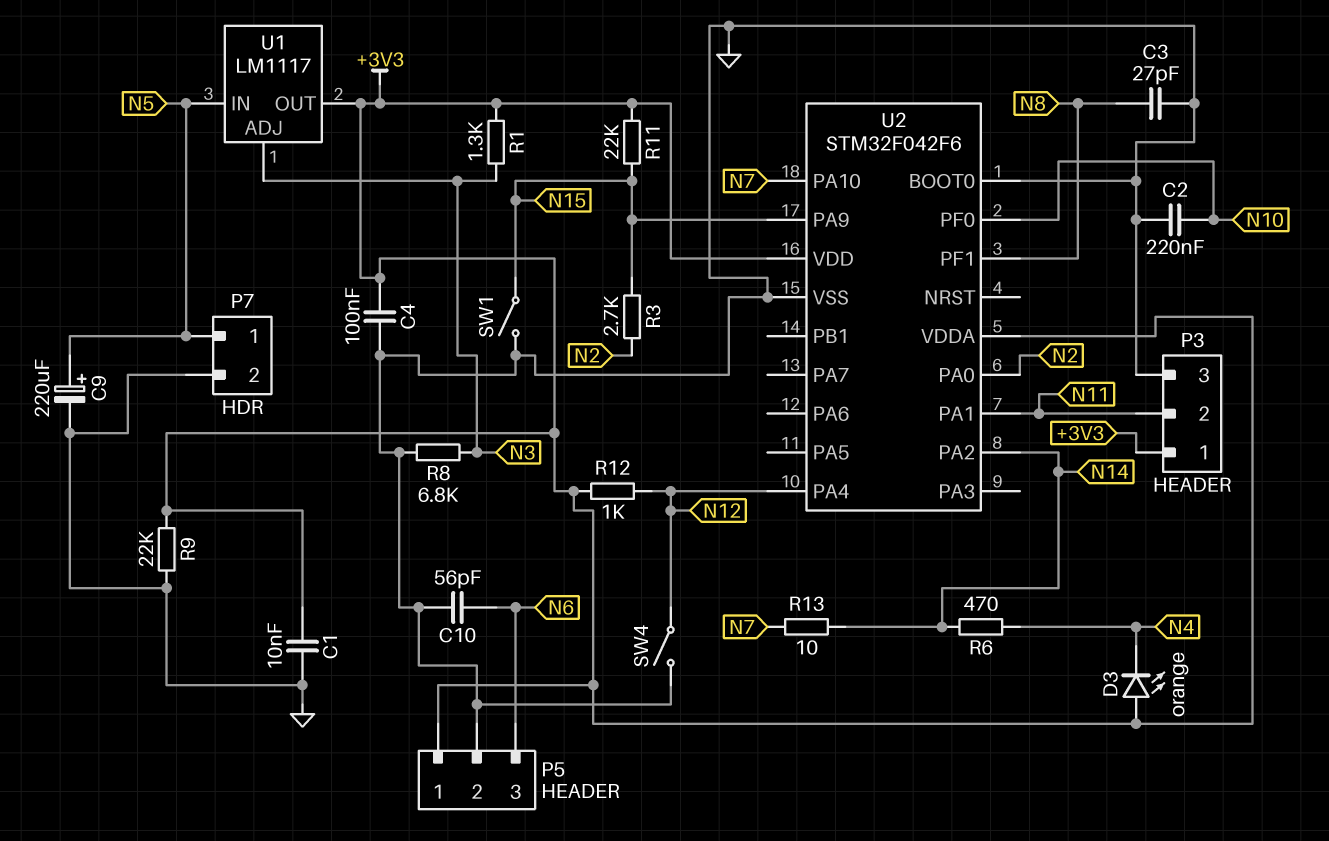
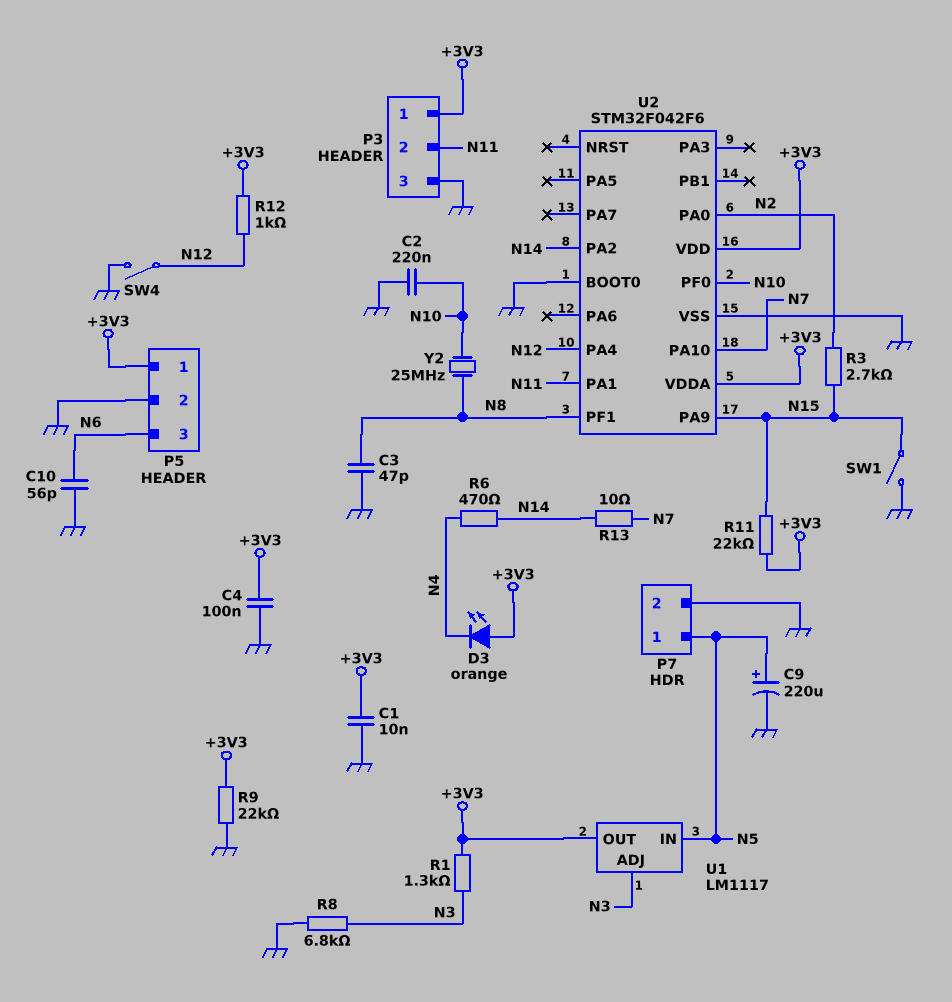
C3: 27pF (GND, N8) -> 47pF (GND, N8)
Y2: none -> 25MHz (N8, N10)

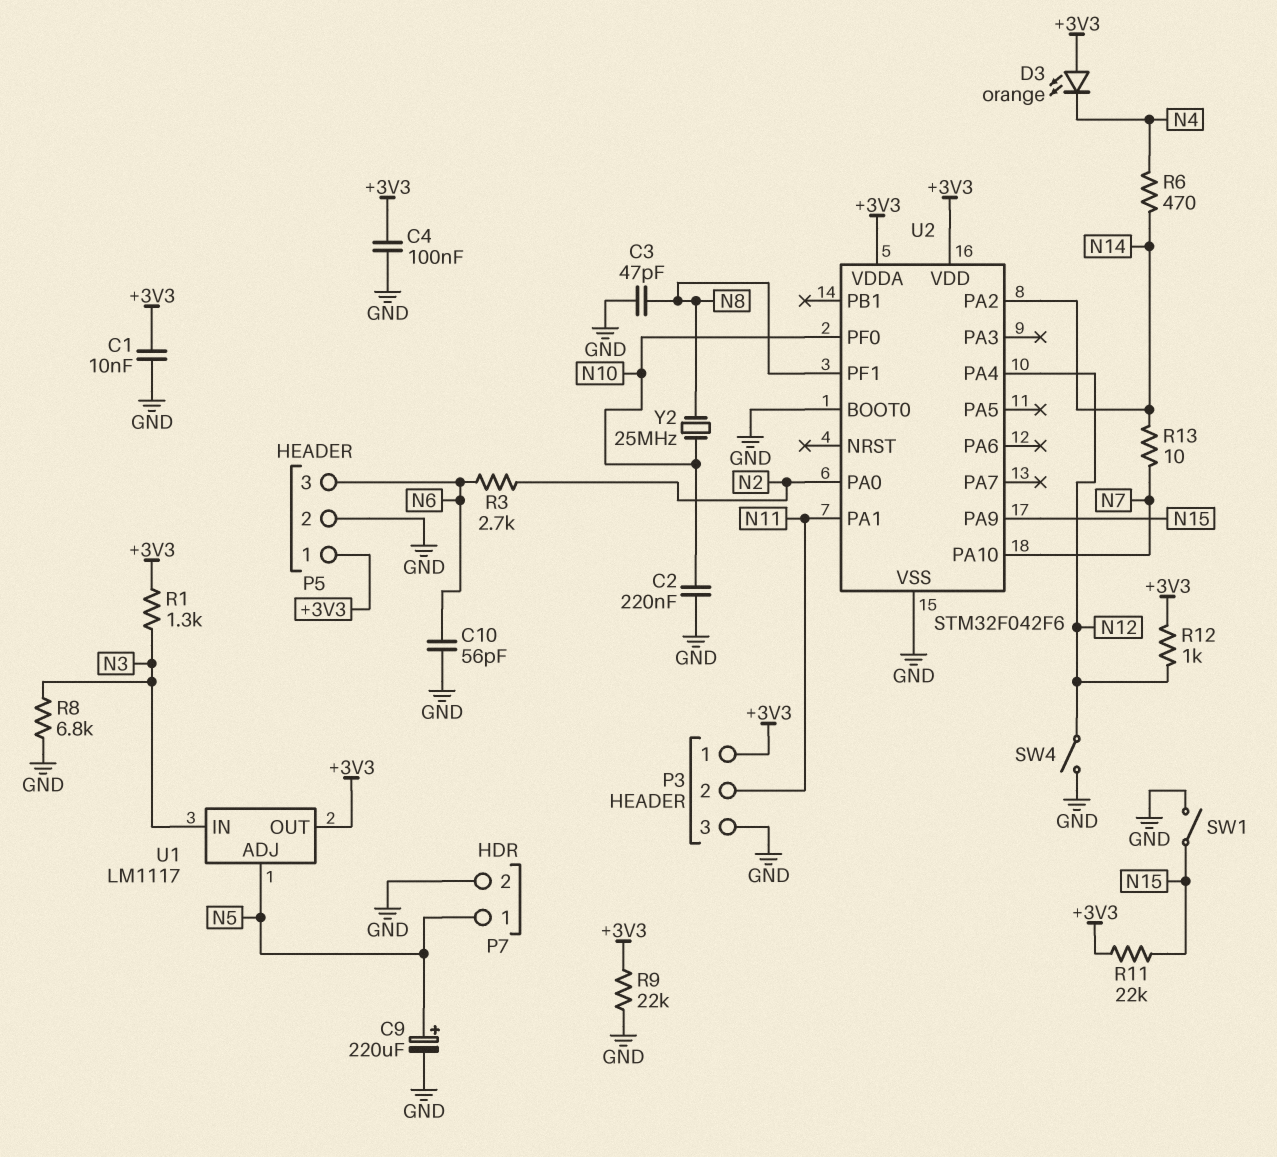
R3: 2.7k (N2, N15) -> 2.7k (N2, N6)
U1 pin ADJ: N3 -> N5
U1 pin IN: N5 -> N3

